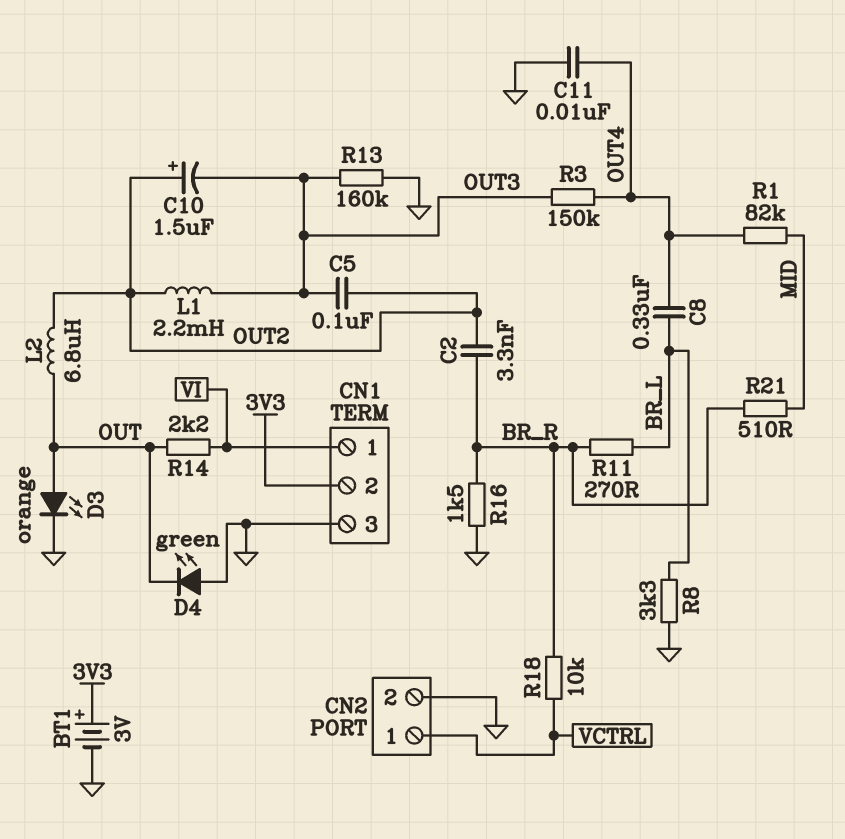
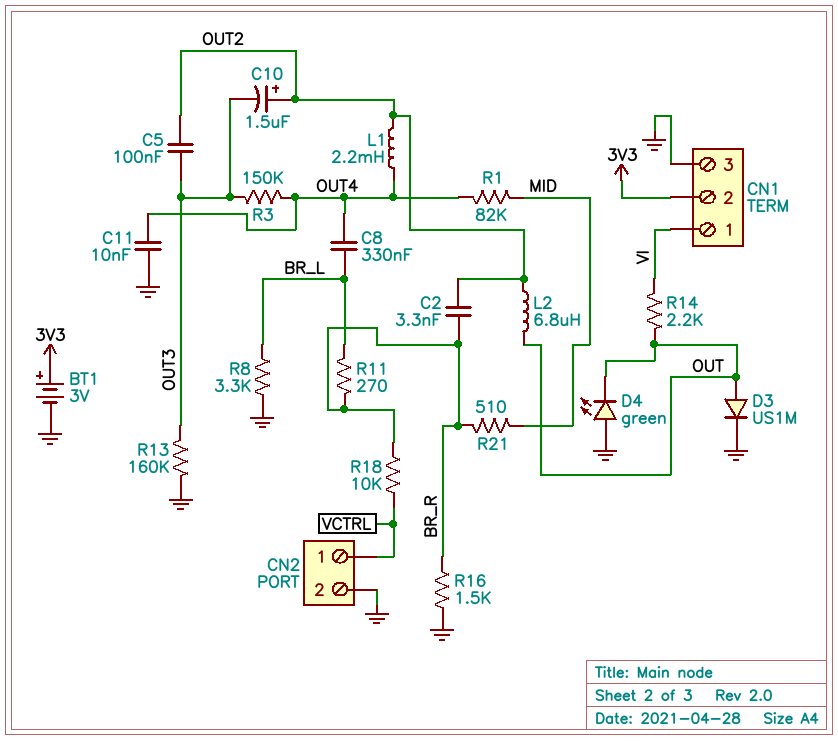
D3: LED orange (A OUT, K GND) -> diode US1M (A OUT, K GND)
L1: 2.2mH (OUT2, OUT3) -> 2.2mH (OUT2, OUT4)

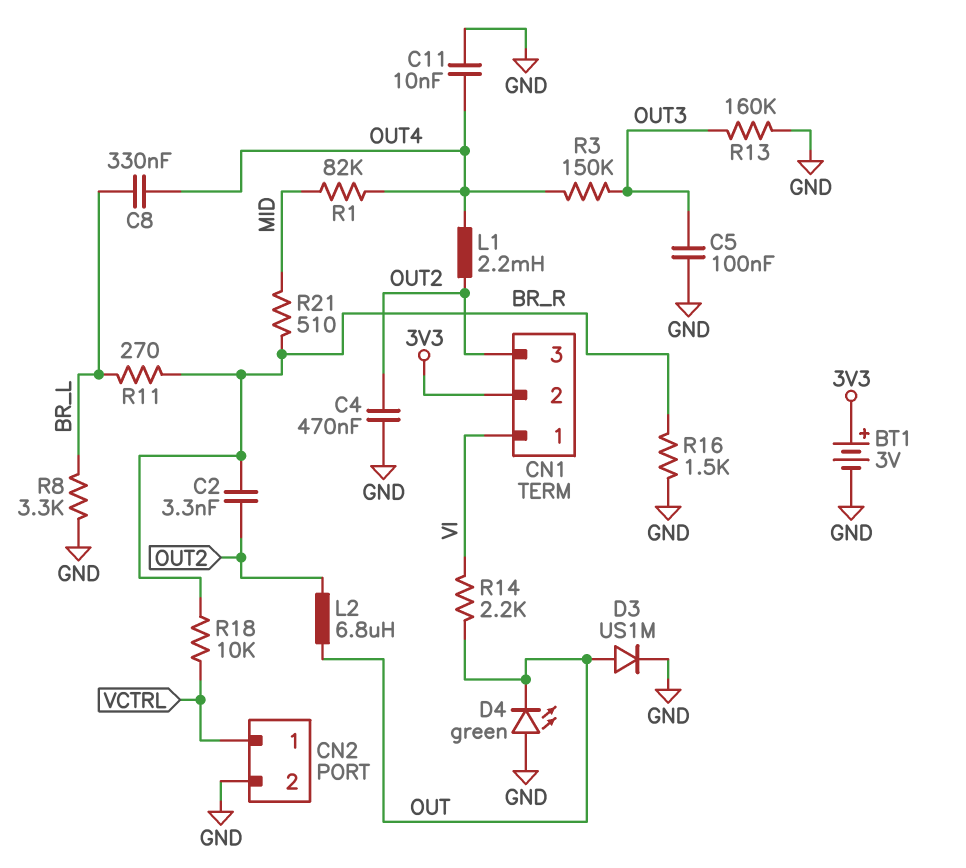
C4: none -> 470nF (GND, OUT2)
C5: 100nF (OUT2, OUT3) -> 100nF (GND, OUT3)
C10: 1.5uF (plus OUT2, minus OUT3) -> none
CN1 pin 3: GND -> OUT2

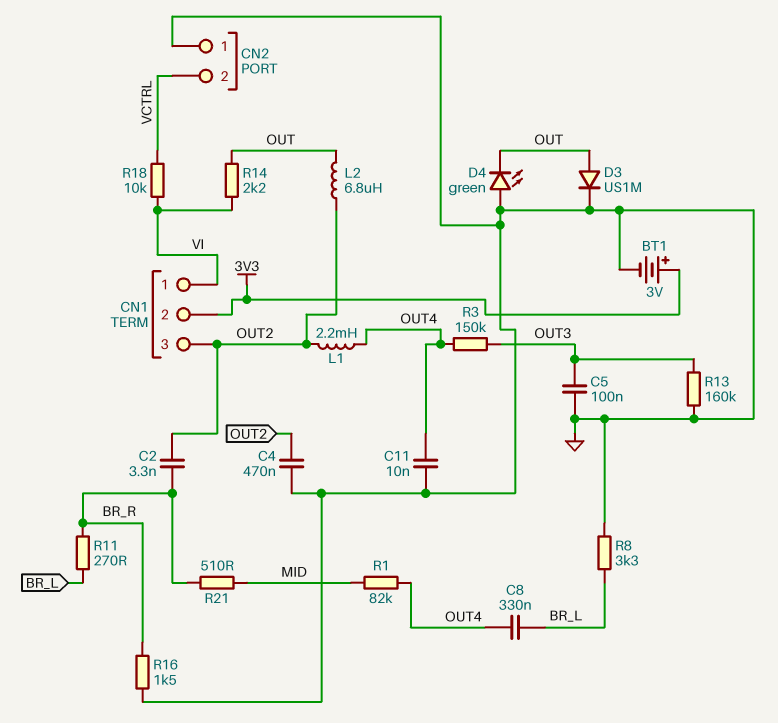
CN2 pin 1: VCTRL -> GND
CN2 pin 2: GND -> VCTRL
R18: 10k (BR_R, VCTRL) -> 10k (VCTRL, VI)

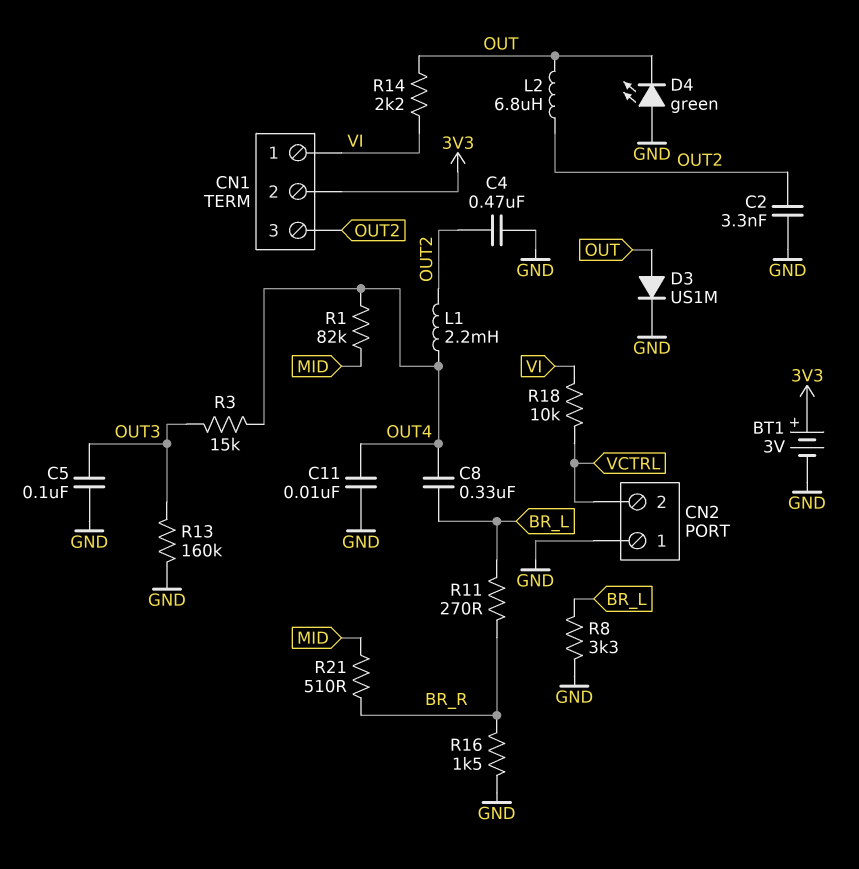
C2: 3.3nF (BR_R, OUT2) -> 3.3nF (GND, OUT2)
R3: 150k (OUT3, OUT4) -> 15k (OUT3, OUT4)

